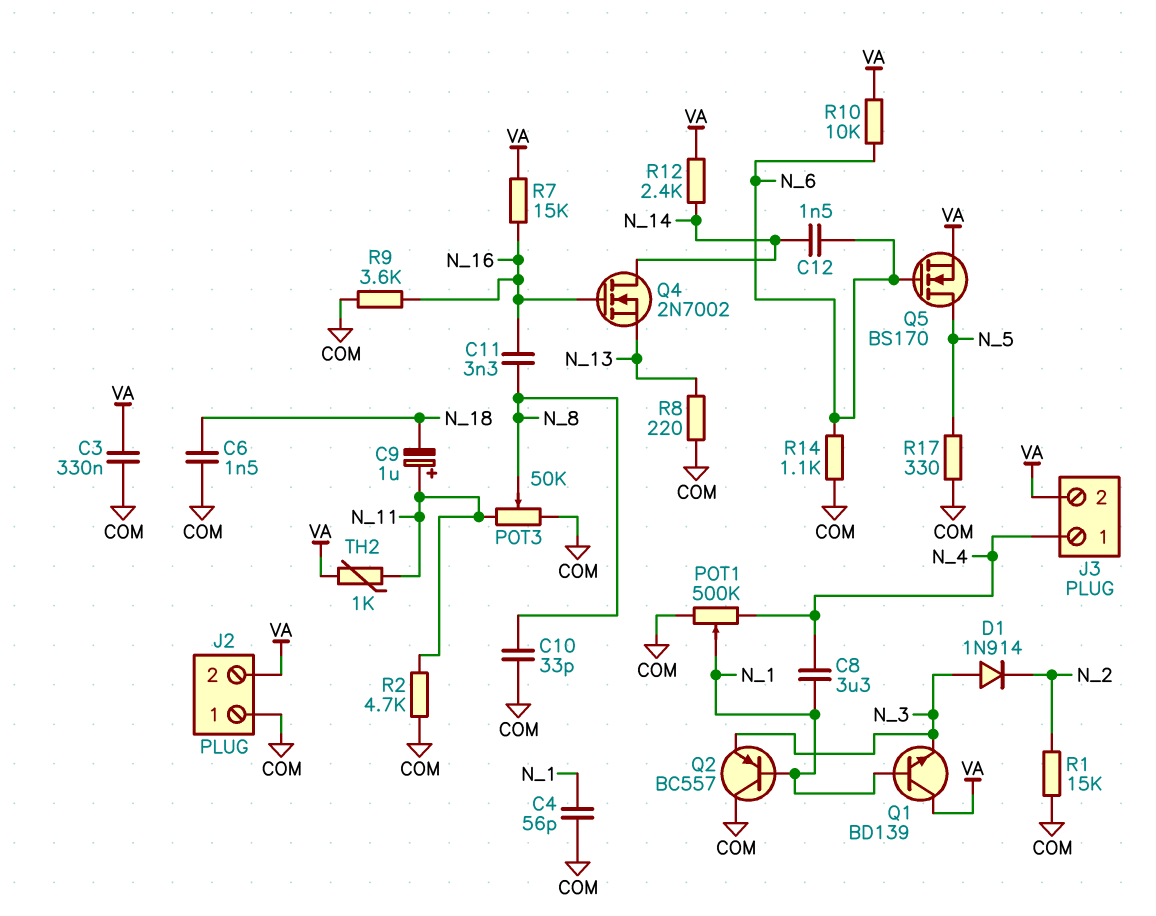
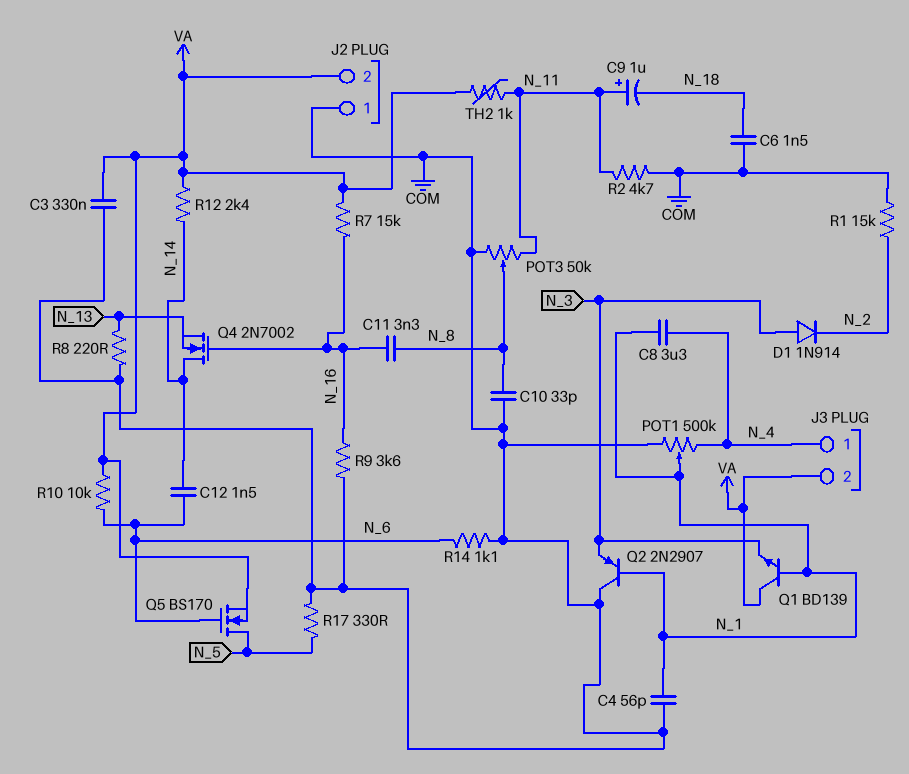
Q2: PNP BC557 (B N_1, C COM, E N_3) -> PNP 2N2907 (B N_1, C COM, E N_3)

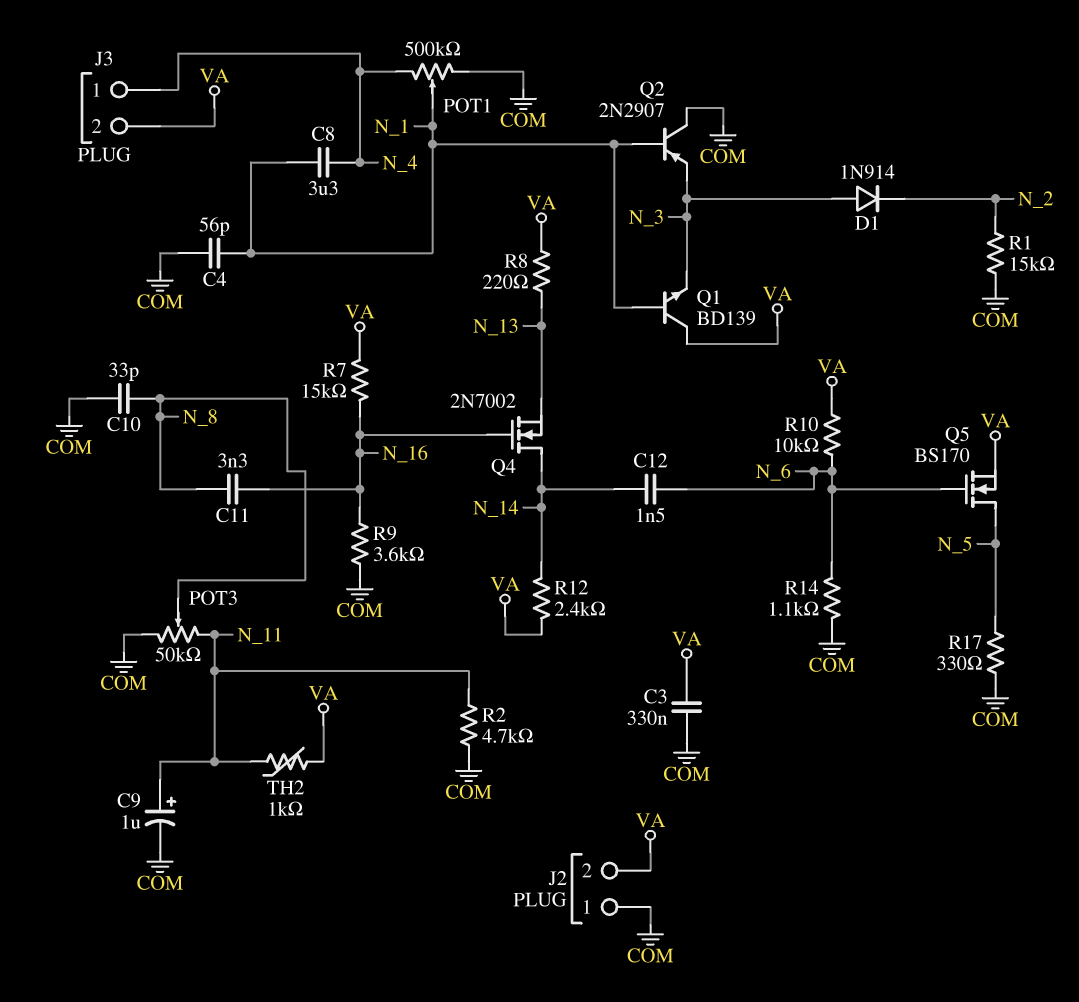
C6: 1.5nF (COM, N_18) -> none
C9: 1uF (plus N_11, minus N_18) -> 1uF (plus N_11, minus COM)
R8: 220 (COM, N_13) -> 220 (N_13, VA)

